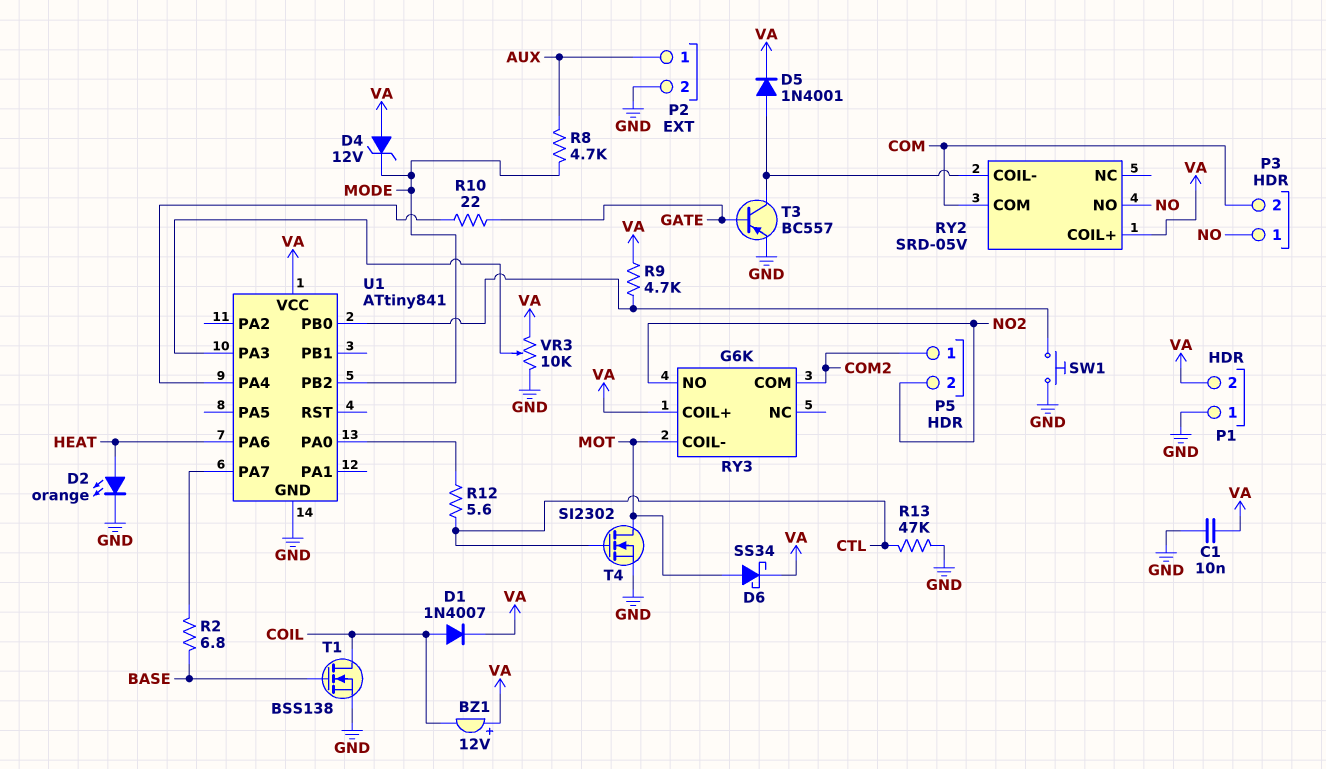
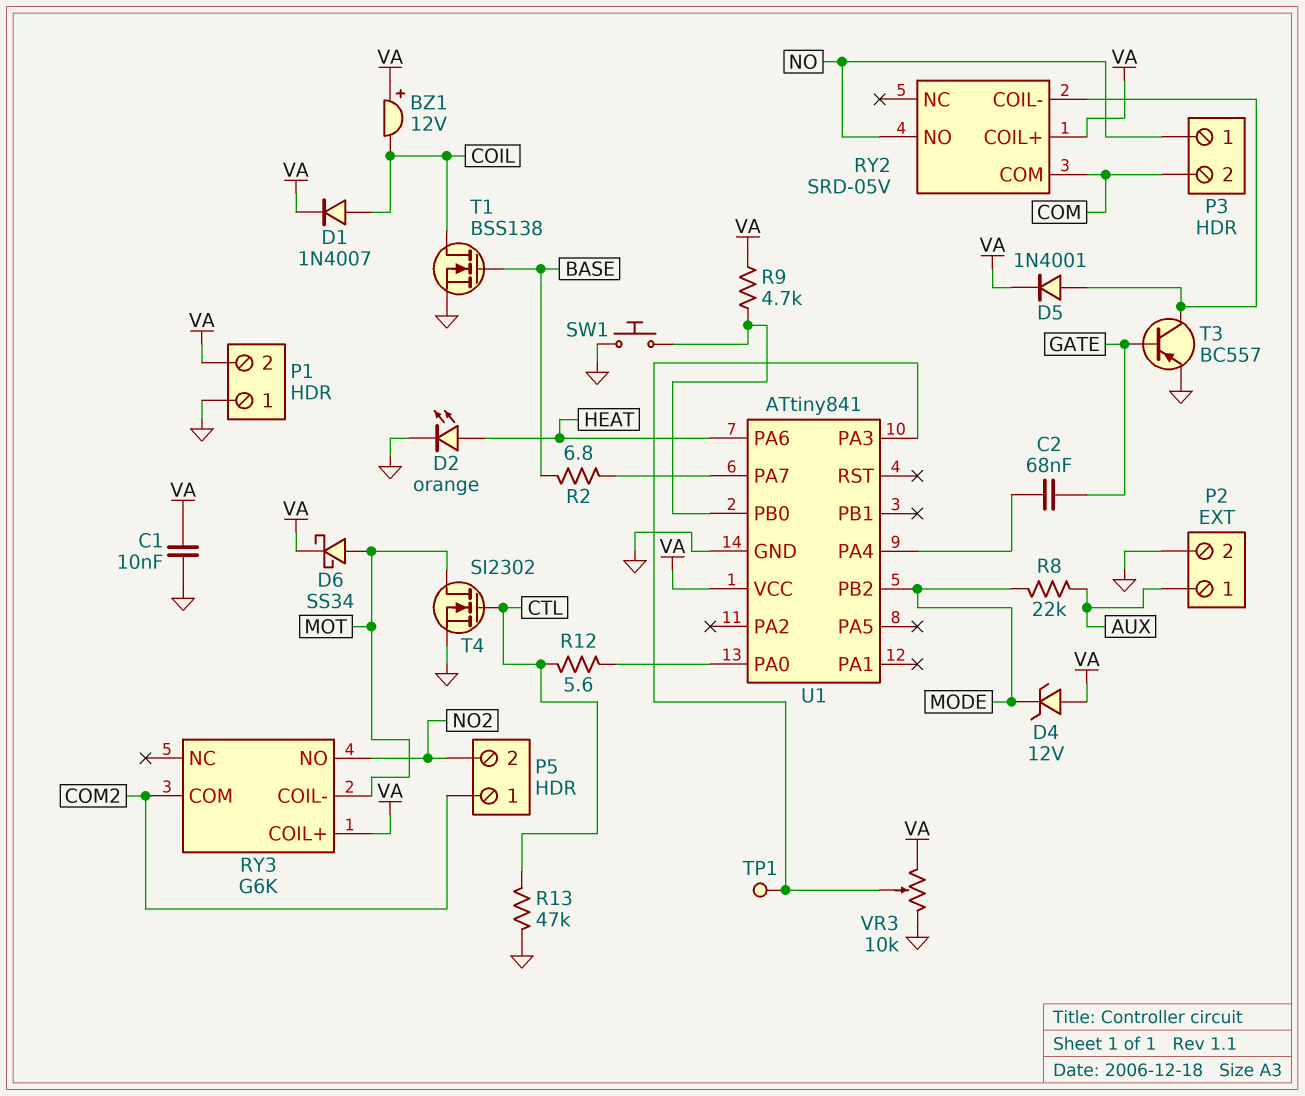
C2: none -> 68nF (GATE, U1/PA4)
R8: 4.7k (AUX, MODE) -> 22k (AUX, MODE)
R10: 22 (GATE, U1/PA4) -> none
TP1: none -> test point (U1/PA3)

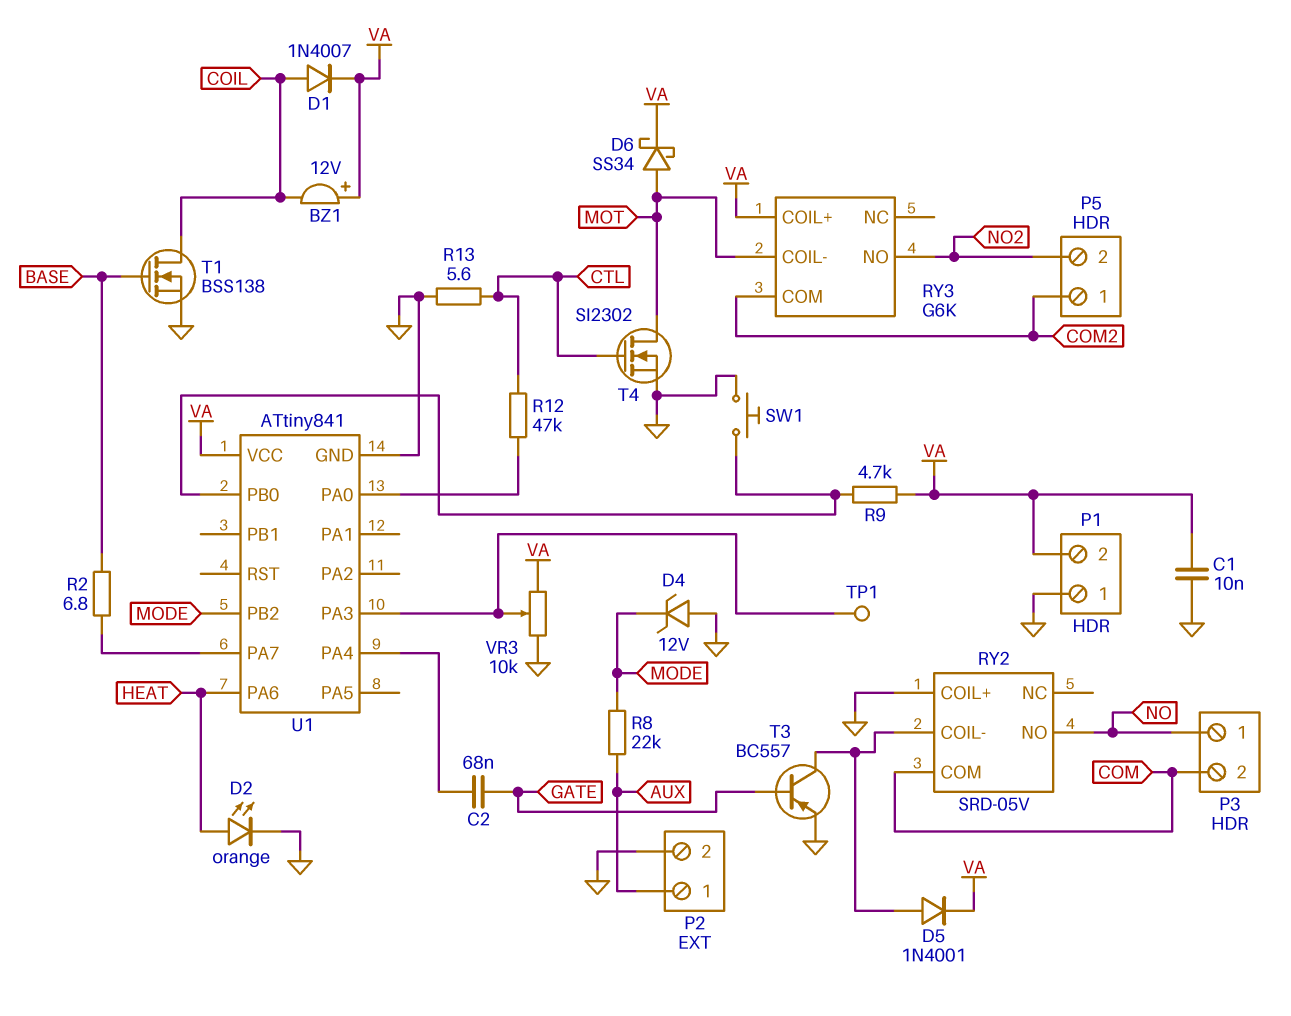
D4: zener 12V (A VA, K MODE) -> zener 12V (A GND, K MODE)
R12: 5.6 (CTL, U1/PA0) -> 47k (CTL, U1/PA0)
R13: 47k (CTL, GND) -> 5.6 (CTL, GND)
RY2 pin COIL+: VA -> GND

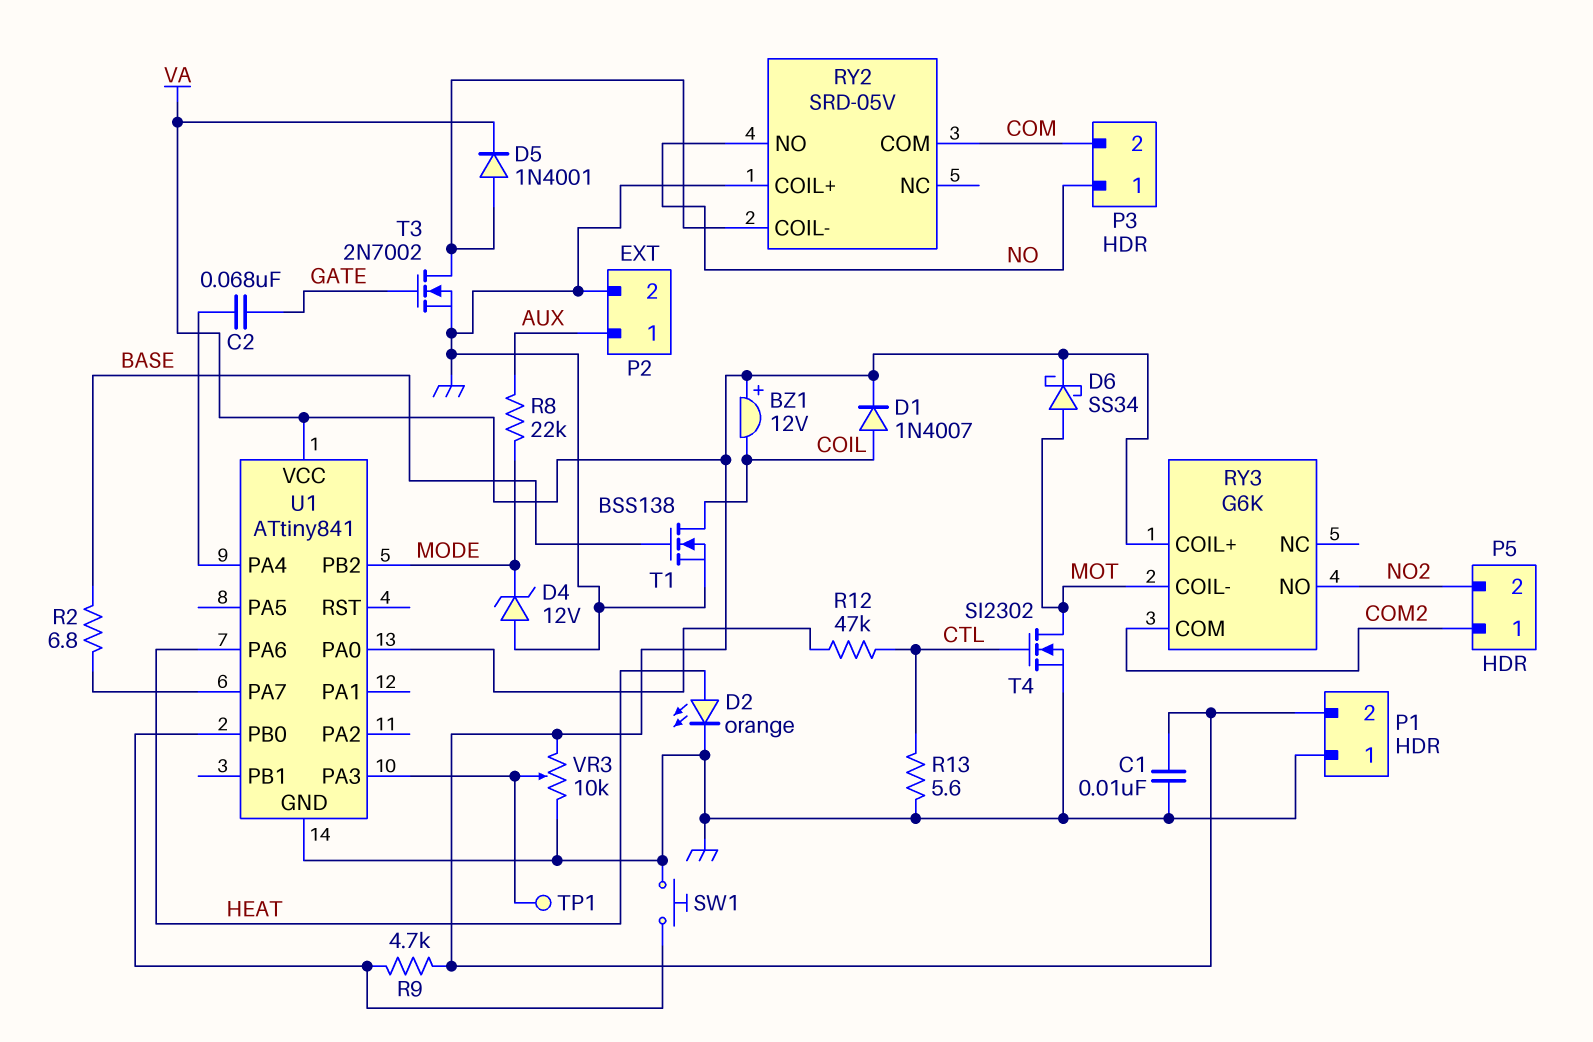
T3: PNP BC557 (B GATE, C RY2/COIL-, E GND) -> NMOS 2N7002 (G GATE, D RY2/COIL-, S GND)

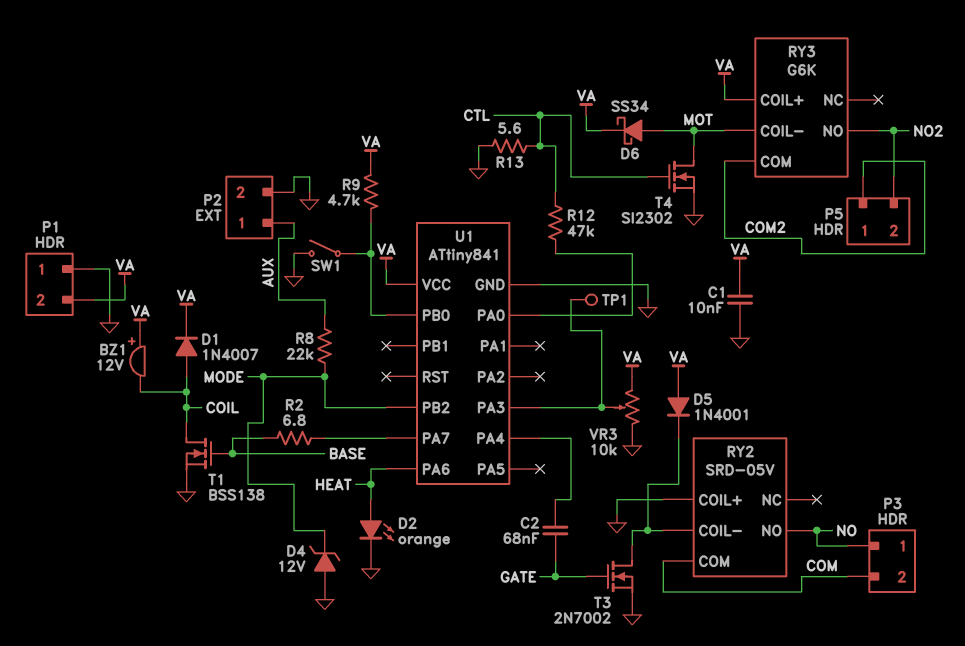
D5: diode 1N4001 (A RY2/COIL-, K VA) -> diode 1N4001 (A VA, K RY2/COIL-)
SW1: button (GND, U1/PB0) -> switch (GND, U1/PB0)

